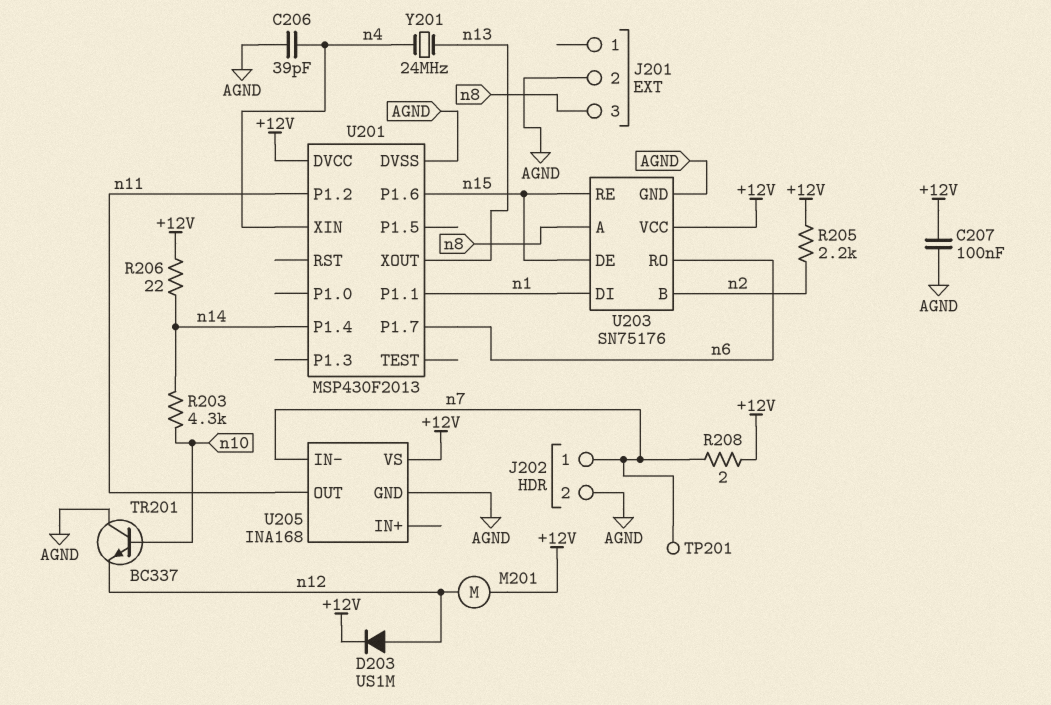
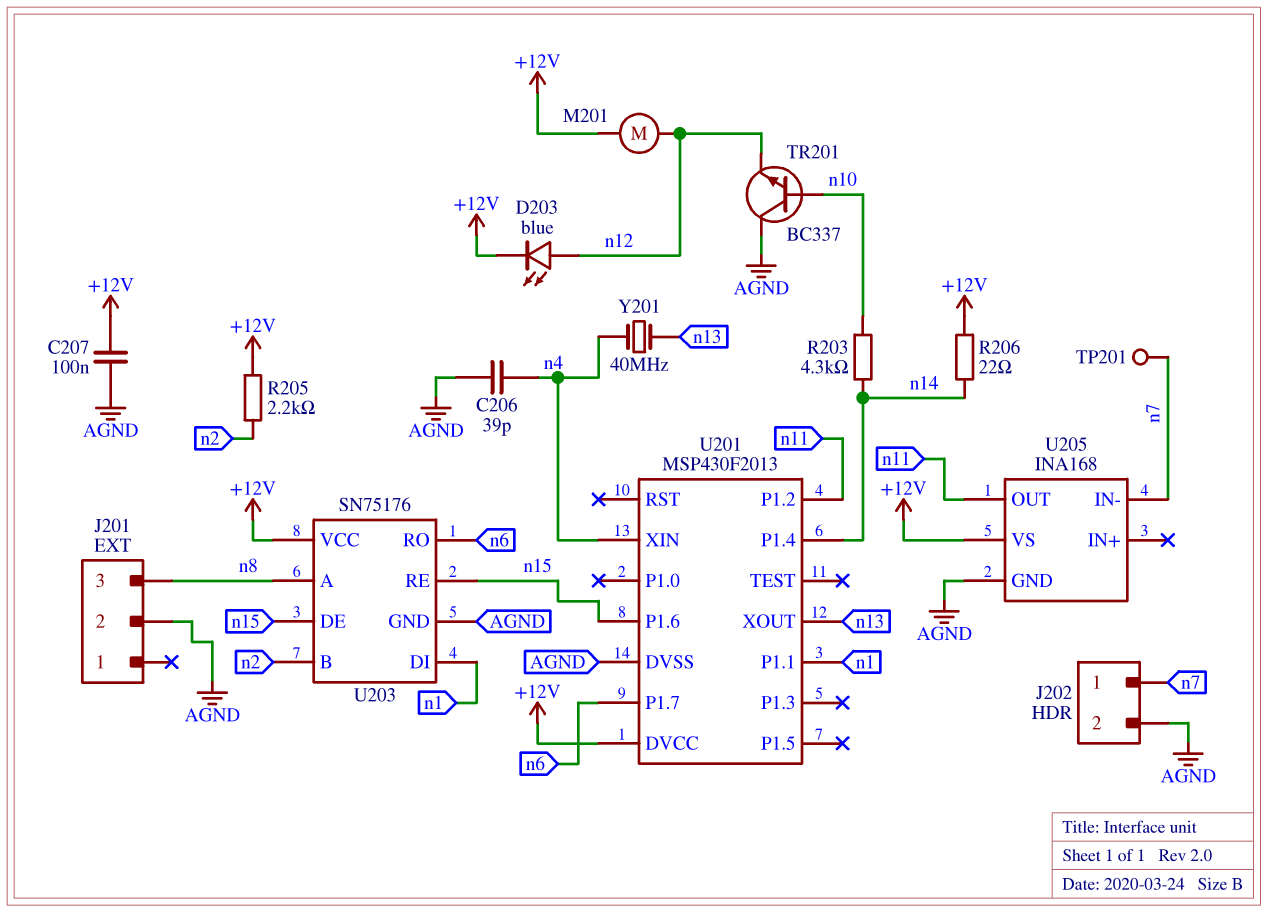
D203: diode US1M (A n12, K +12V) -> LED blue (A n12, K +12V)
R208: 2 (+12V, n7) -> none
Y201: 24MHz (n4, n13) -> 40MHz (n4, n13)

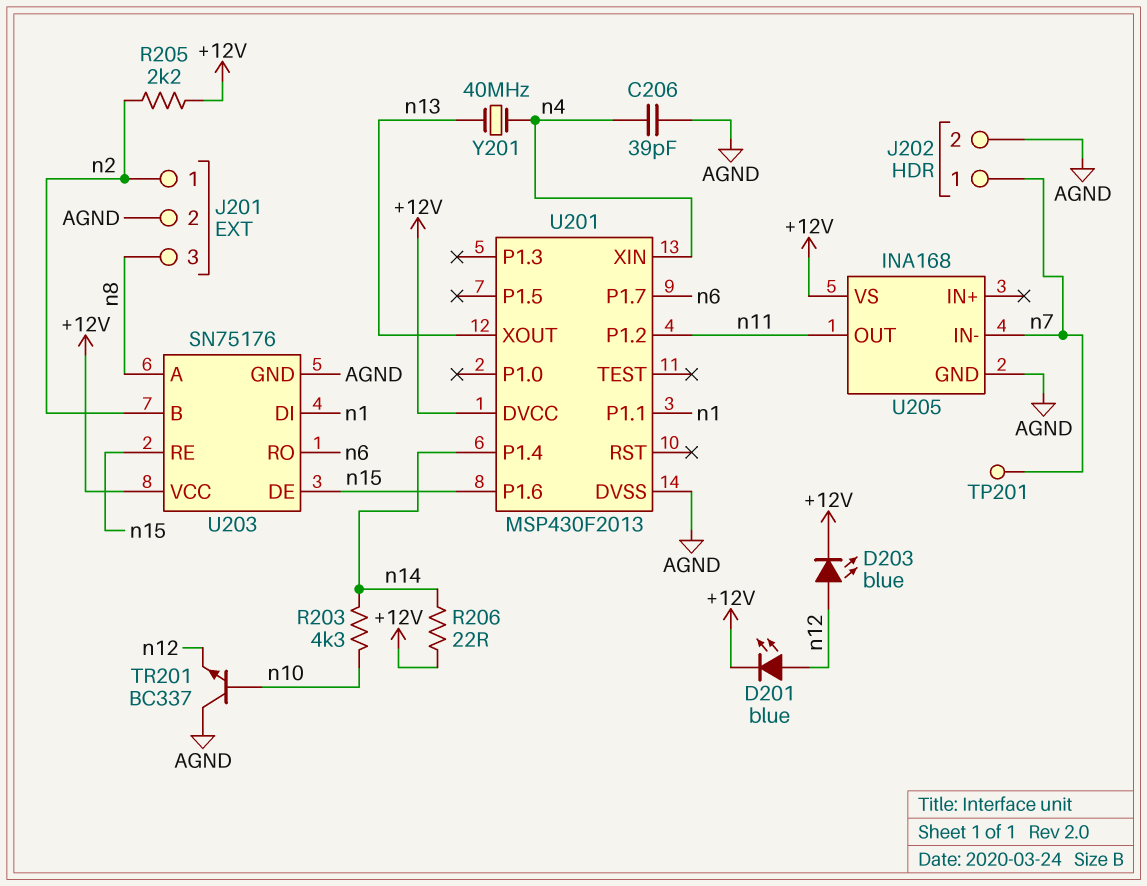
C207: 100nF (+12V, AGND) -> none
D201: none -> LED blue (A n12, K +12V)
J201 pin 1: none -> n2
M201: motor (+12V, n12) -> none

